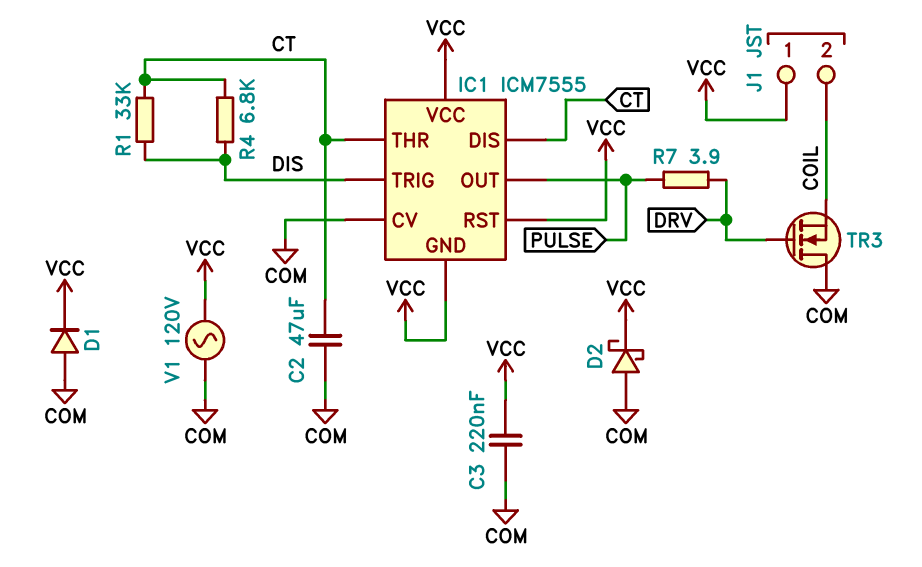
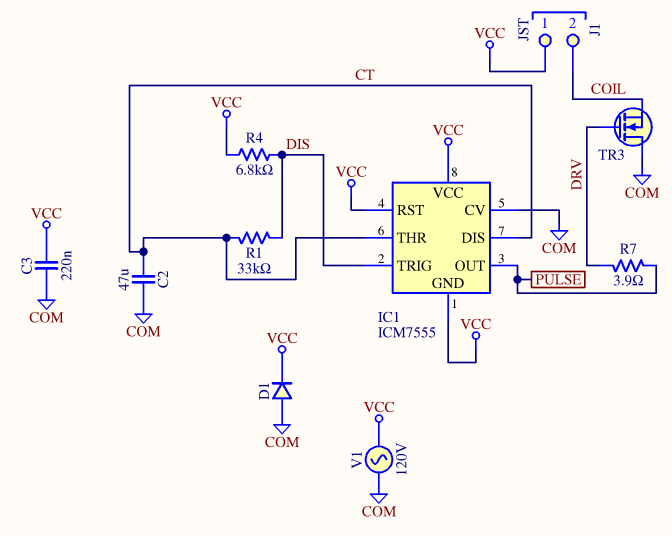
D2: schottky (A COM, K VCC) -> none
R4: 6.8k (CT, DIS) -> 6.8k (DIS, VCC)

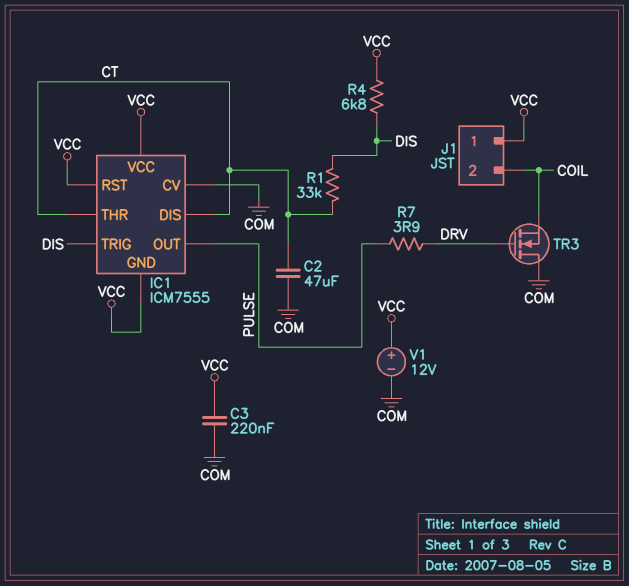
D1: diode (A COM, K VCC) -> none
V1: AC 120V (COM, VCC) -> 12V (plus VCC, minus COM)

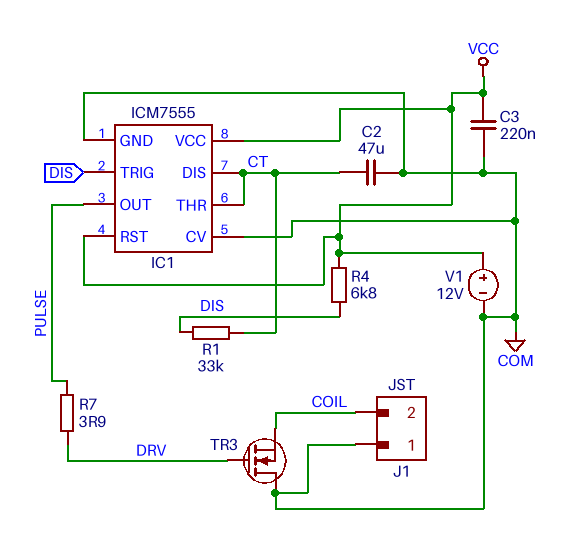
IC1 pin GND: VCC -> COM
J1 pin 1: VCC -> COM

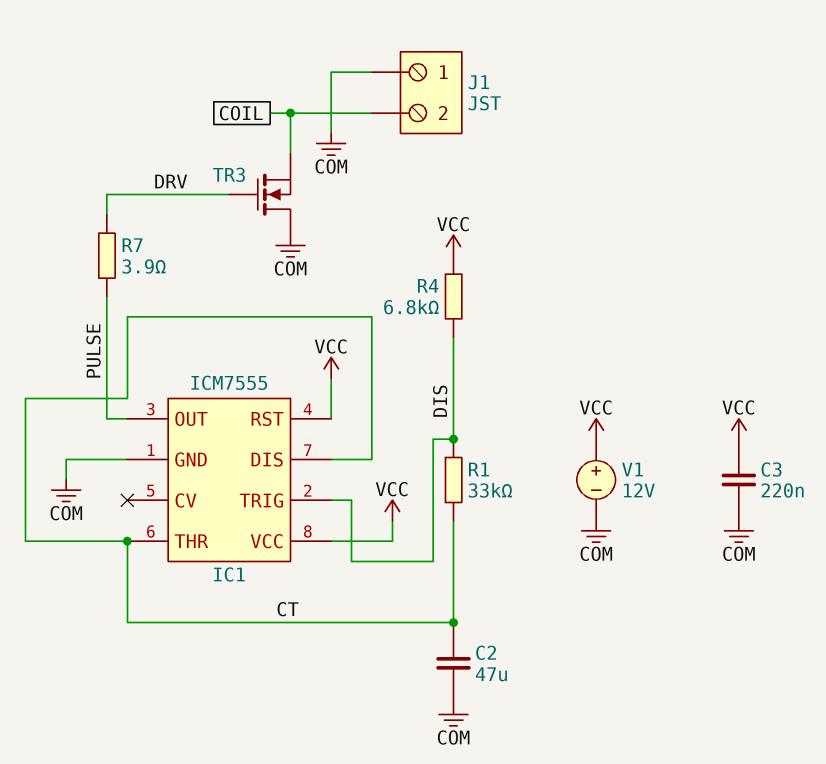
IC1 pin CV: COM -> none

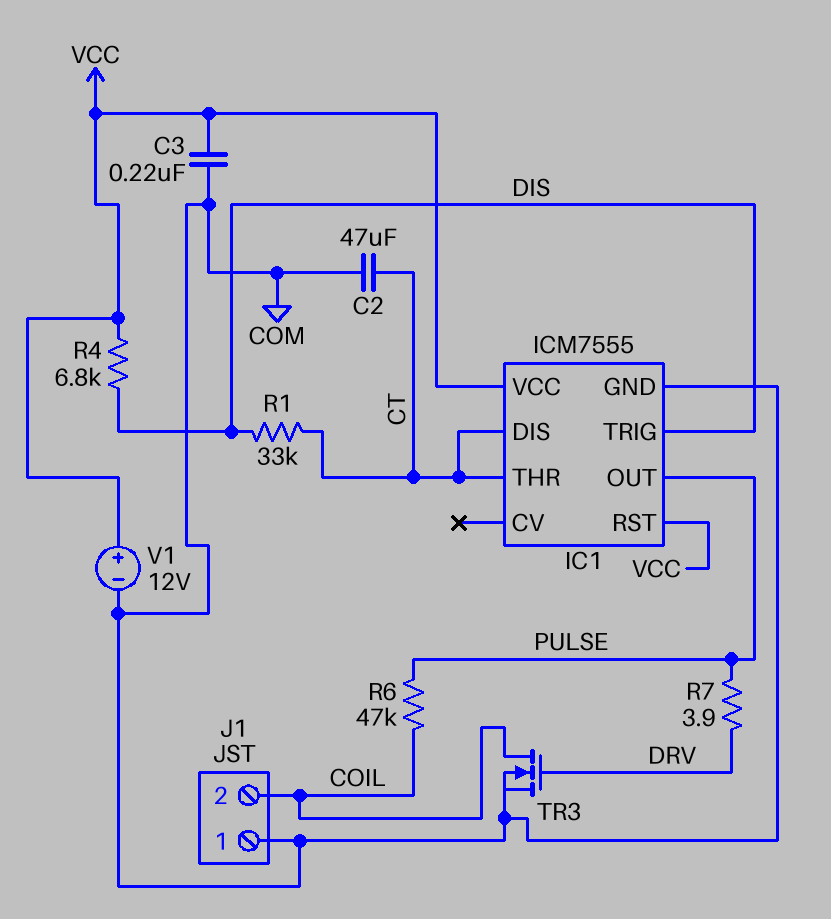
R6: none -> 47k (COIL, PULSE)
TR3: NMOS (G DRV, D COM, S COIL) -> NMOS (G DRV, D COIL, S COM)

